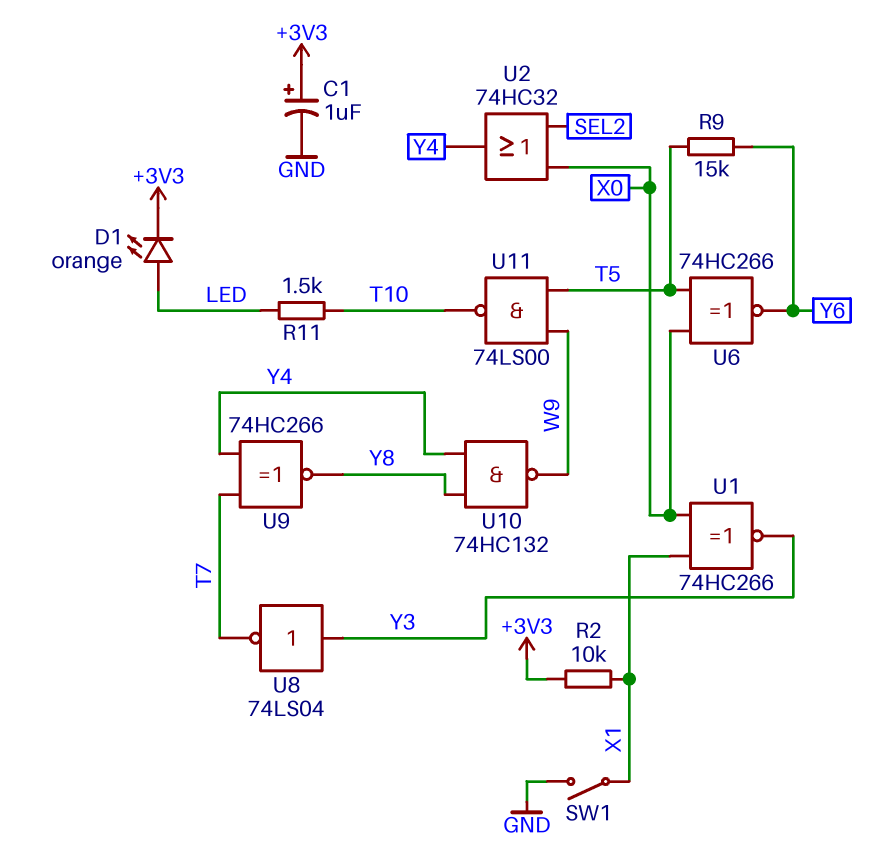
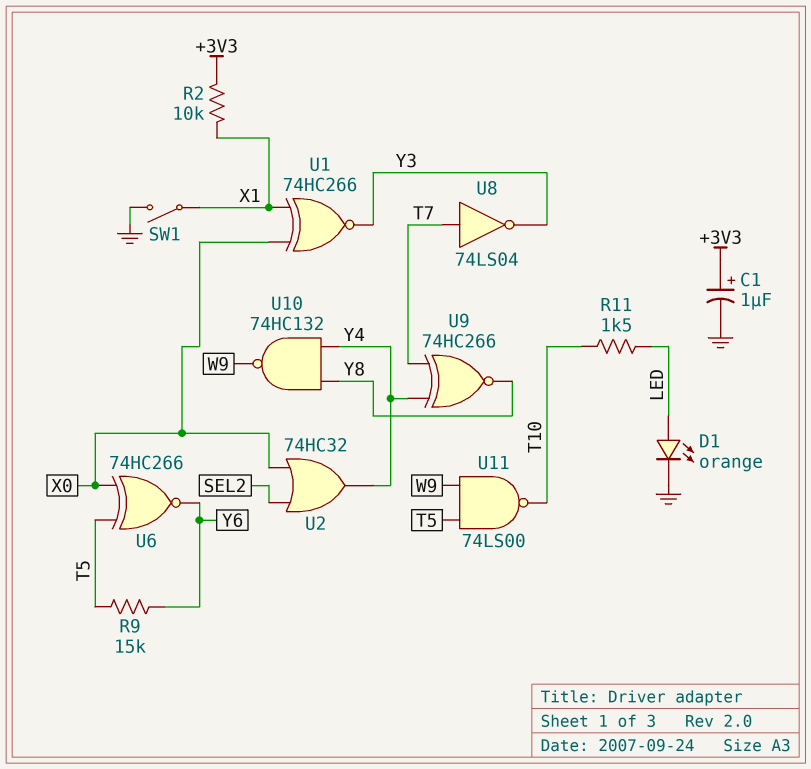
D1: LED orange (A LED, K +3V3) -> LED orange (A LED, K GND)
U8: NOT 74LS04 (in Y3, out T7) -> NOT 74LS04 (in T7, out Y3)

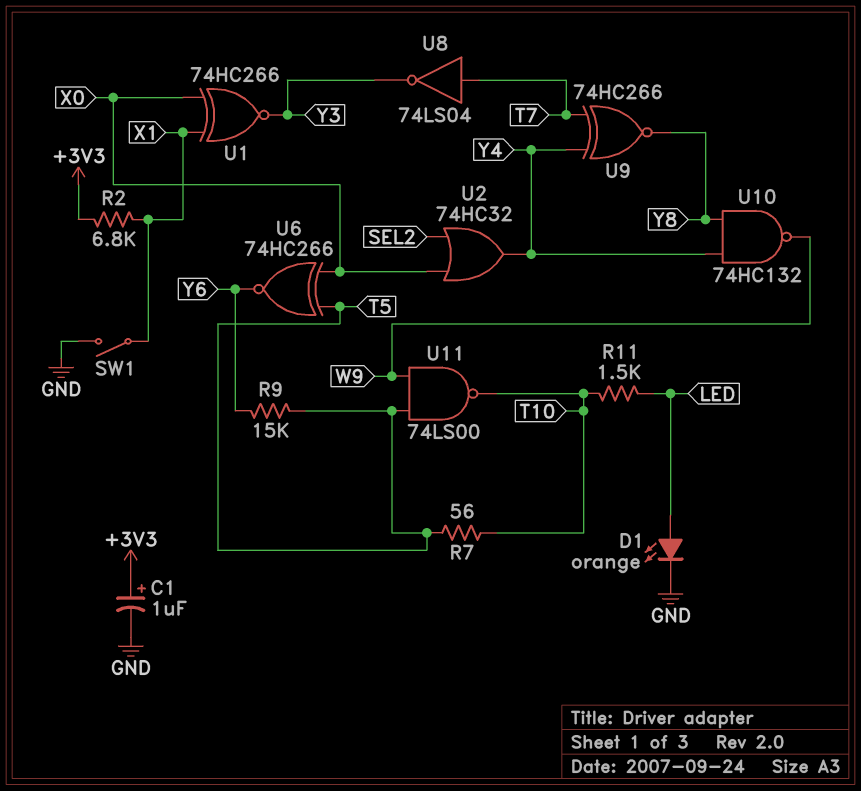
R2: 10k (+3V3, X1) -> 6.8k (+3V3, X1)
R7: none -> 56 (T5, T10)

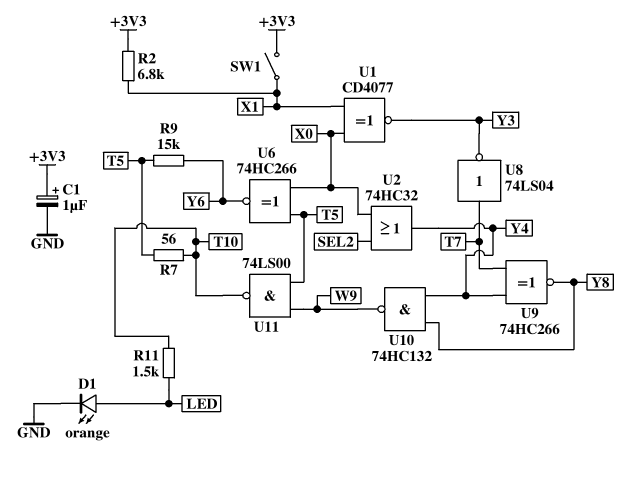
SW1: switch (GND, X1) -> switch (+3V3, X1)
U1: XNOR 74HC266 (in X0, in X1, out Y3) -> XNOR CD4077 (in X0, in X1, out Y3)

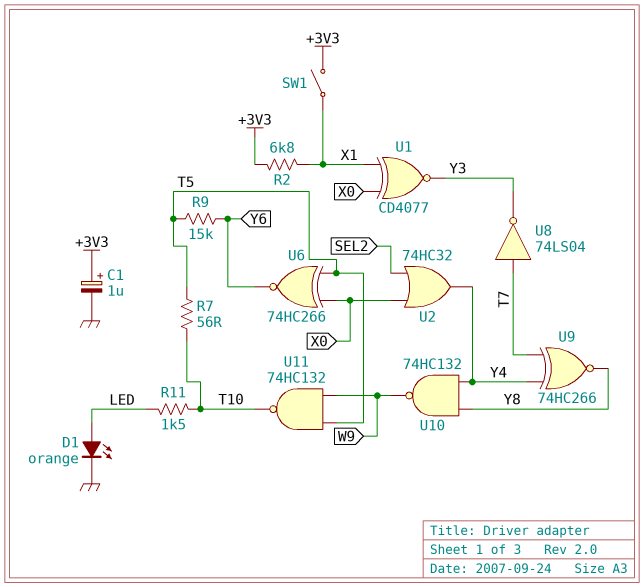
U11: NAND 74LS00 (in T5, in W9, out T10) -> NAND 74HC132 (in T5, in W9, out T10)

